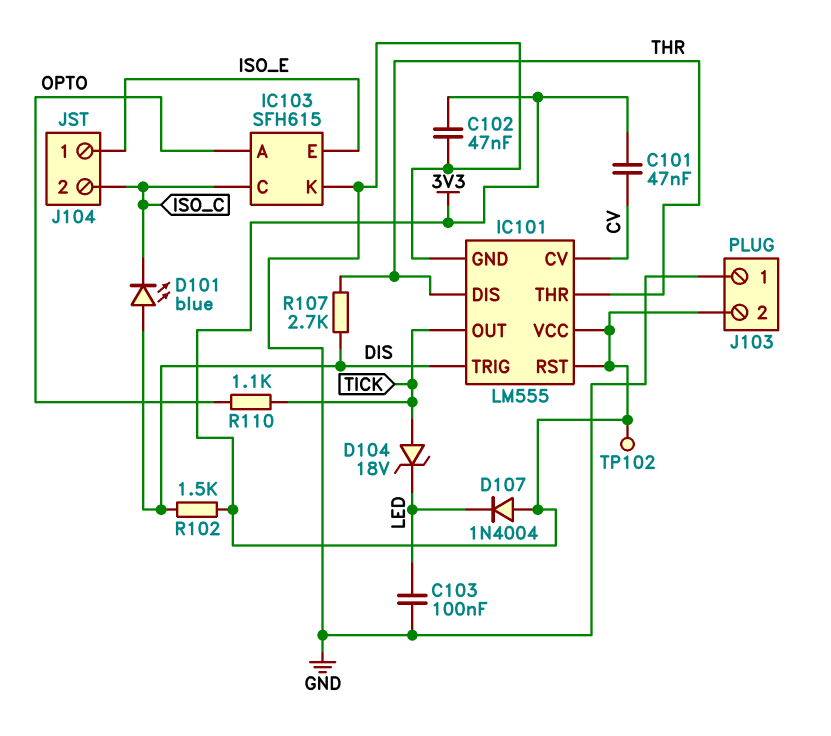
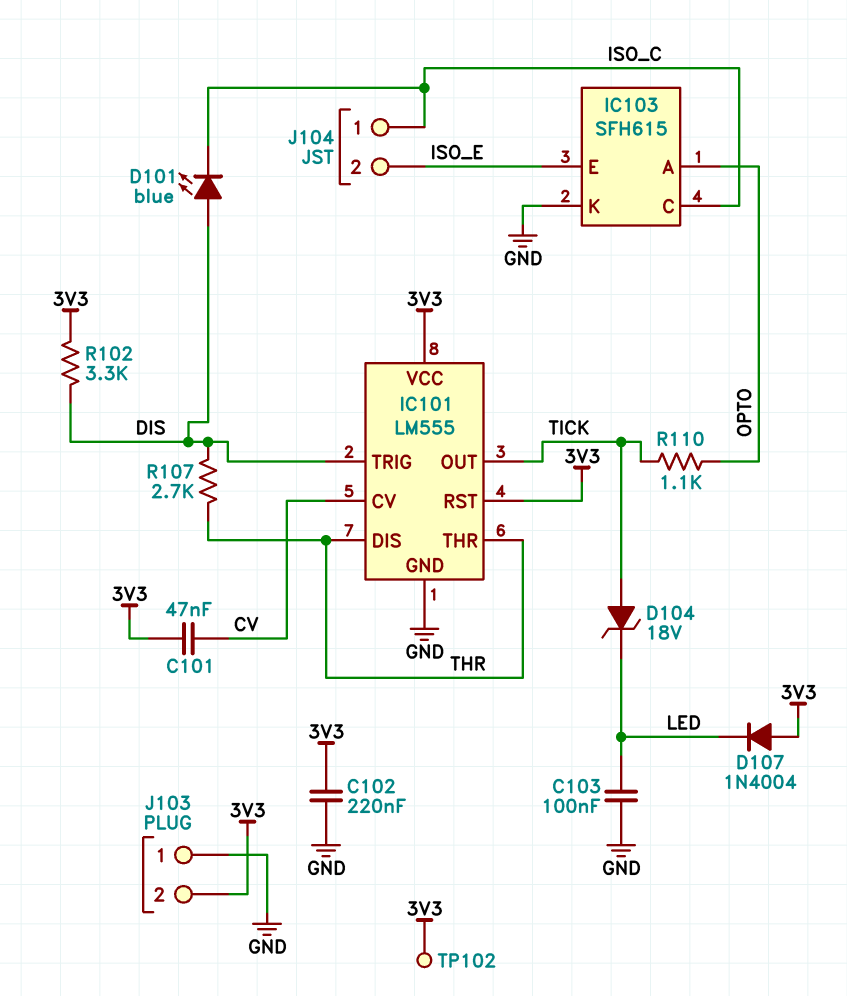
C102: 47nF (3V3, GND) -> 220nF (3V3, GND)
J104 pin 1: ISO_E -> ISO_C
J104 pin 2: ISO_C -> ISO_E
R102: 1.5k (3V3, DIS) -> 3.3k (3V3, DIS)

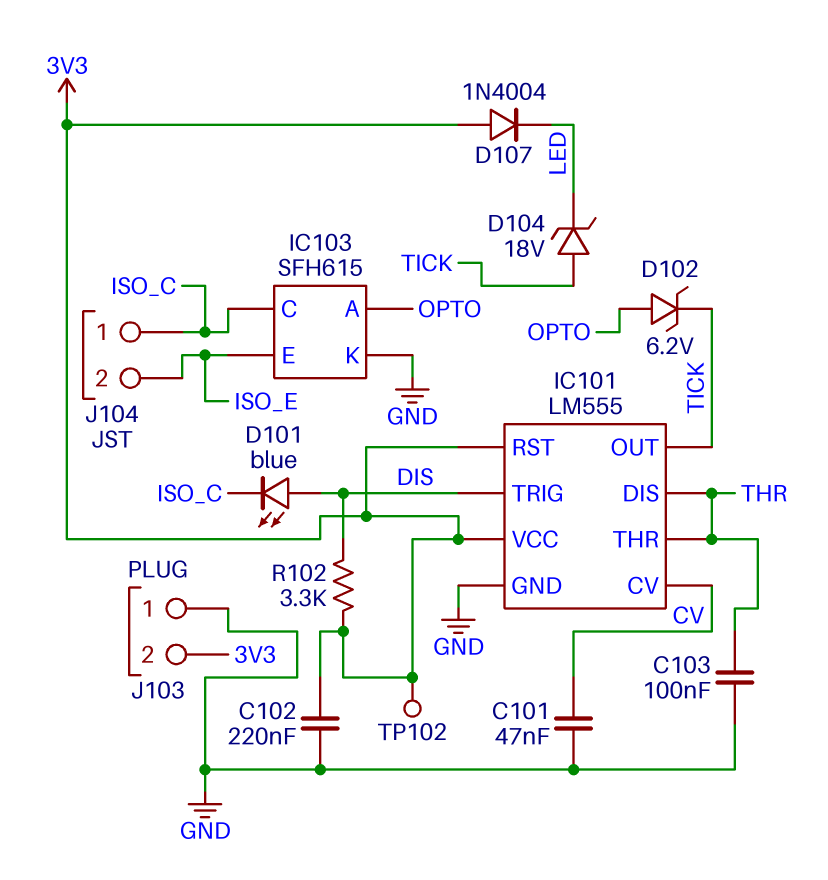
C101: 47nF (3V3, CV) -> 47nF (CV, GND)
C103: 100nF (GND, LED) -> 100nF (GND, THR)
D102: none -> zener 6.2V (A OPTO, K TICK)
R107: 2.7k (DIS, THR) -> none
R110: 1.1k (OPTO, TICK) -> none

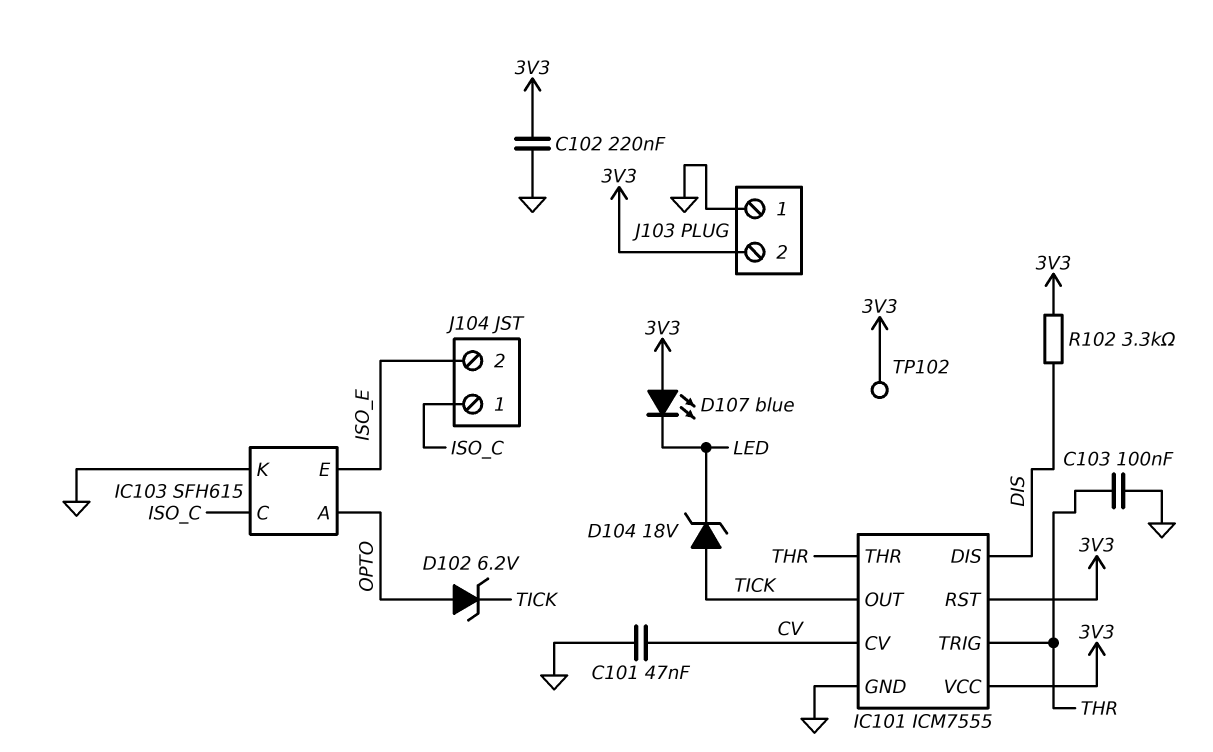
D101: LED blue (A DIS, K ISO_C) -> none
D107: diode 1N4004 (A 3V3, K LED) -> LED blue (A 3V3, K LED)
IC101: LM555 -> ICM7555
IC101 pin DIS: THR -> DIS
IC101 pin TRIG: DIS -> THR

